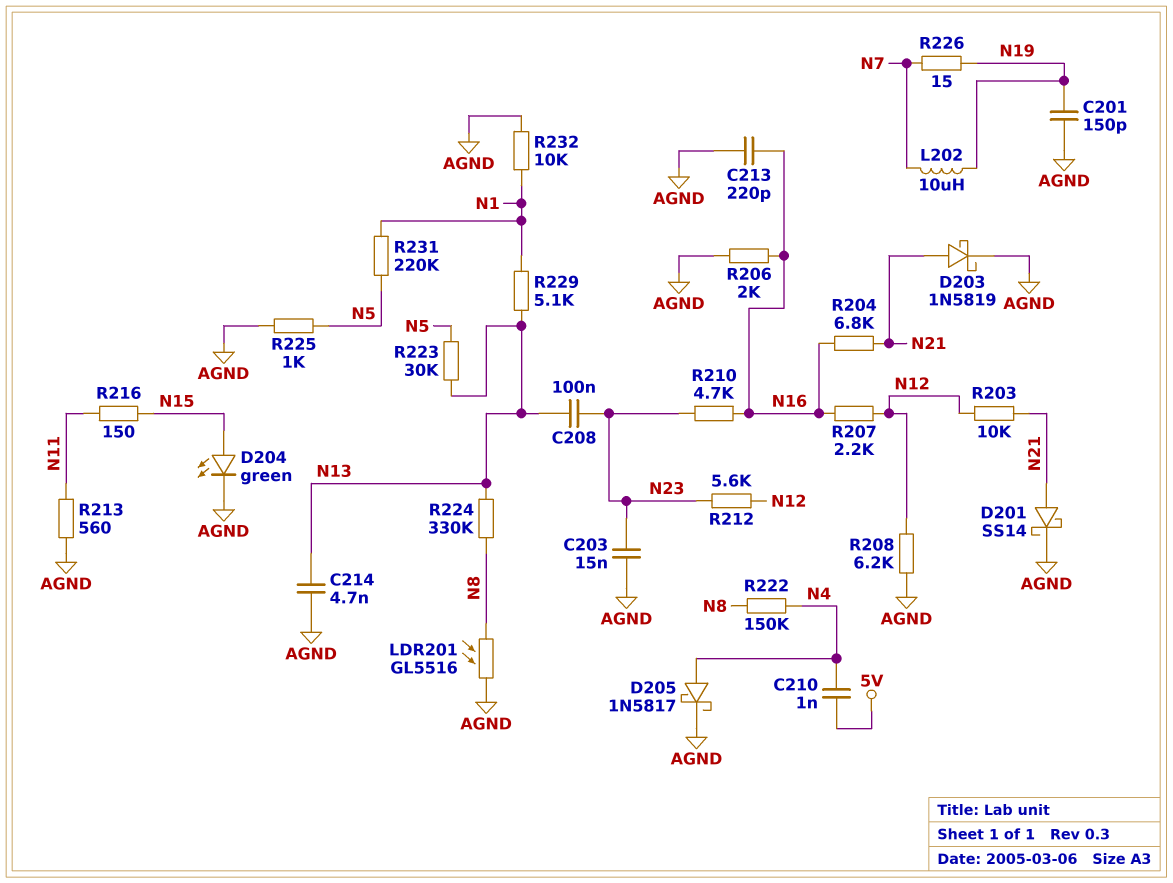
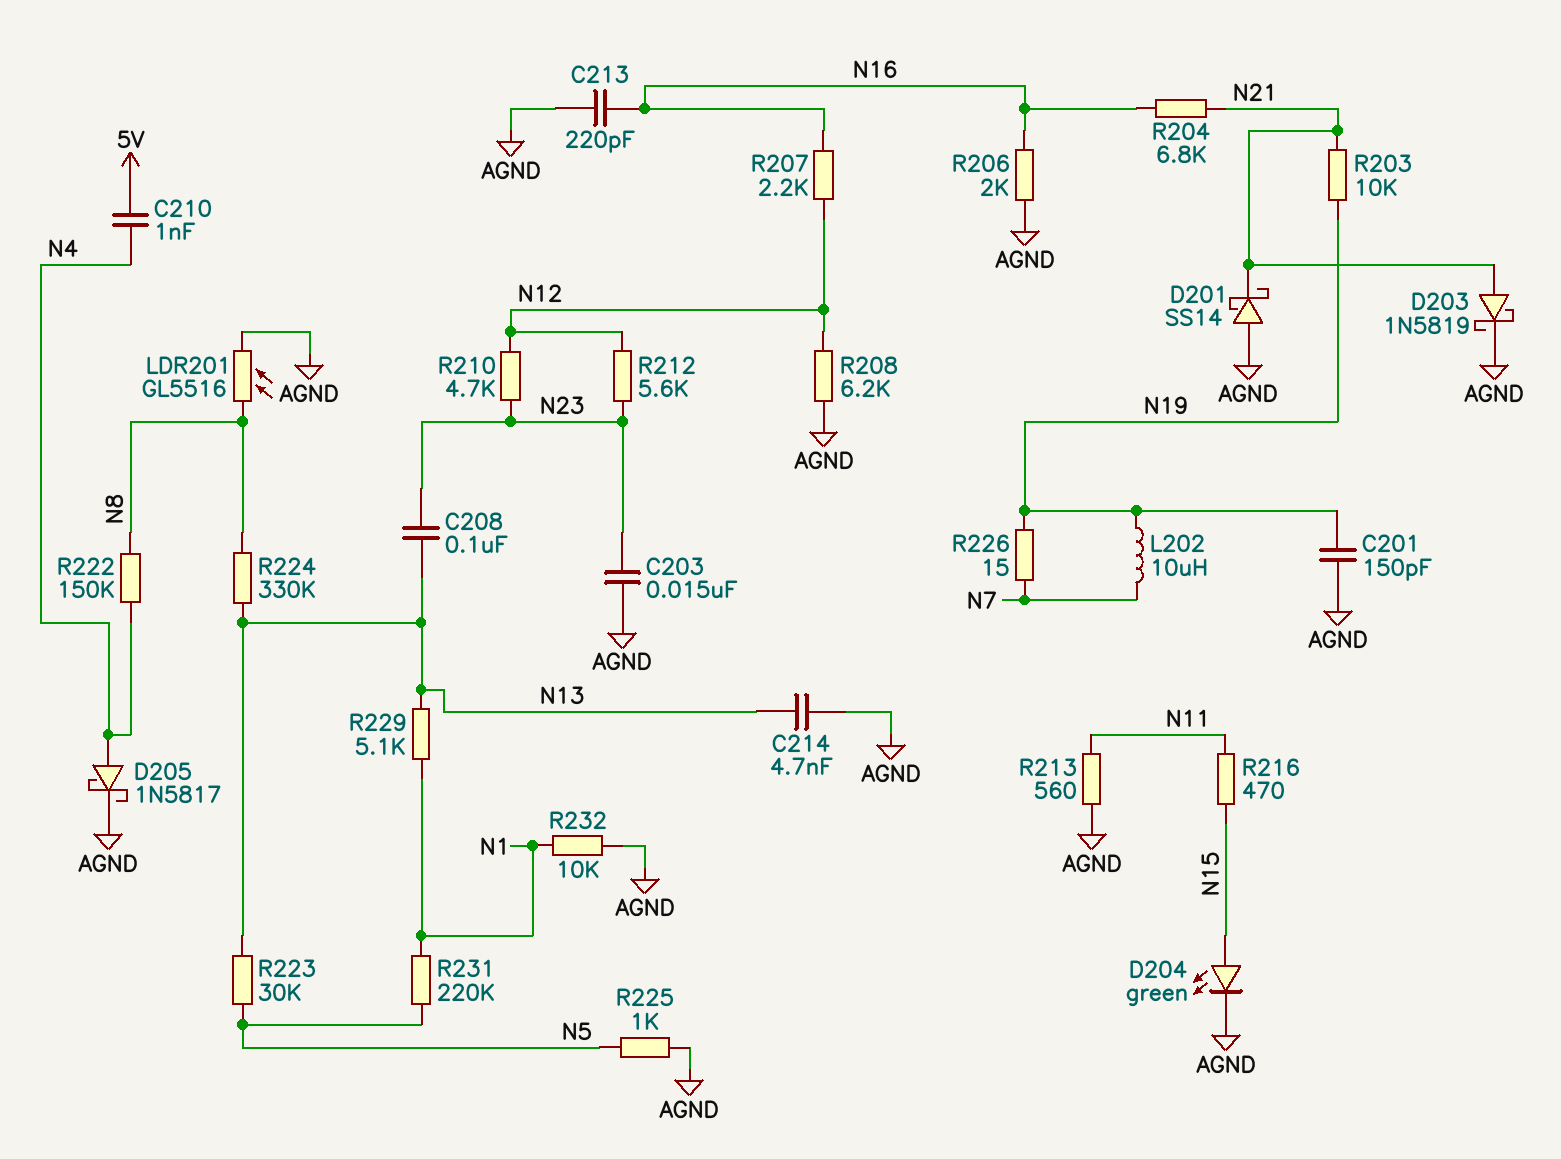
D201: schottky SS14 (A N21, K AGND) -> schottky SS14 (A AGND, K N21)
R203: 10k (N12, N21) -> 10k (N19, N21)
R210: 4.7k (N16, N23) -> 4.7k (N12, N23)
R216: 150 (N11, N15) -> 470 (N11, N15)

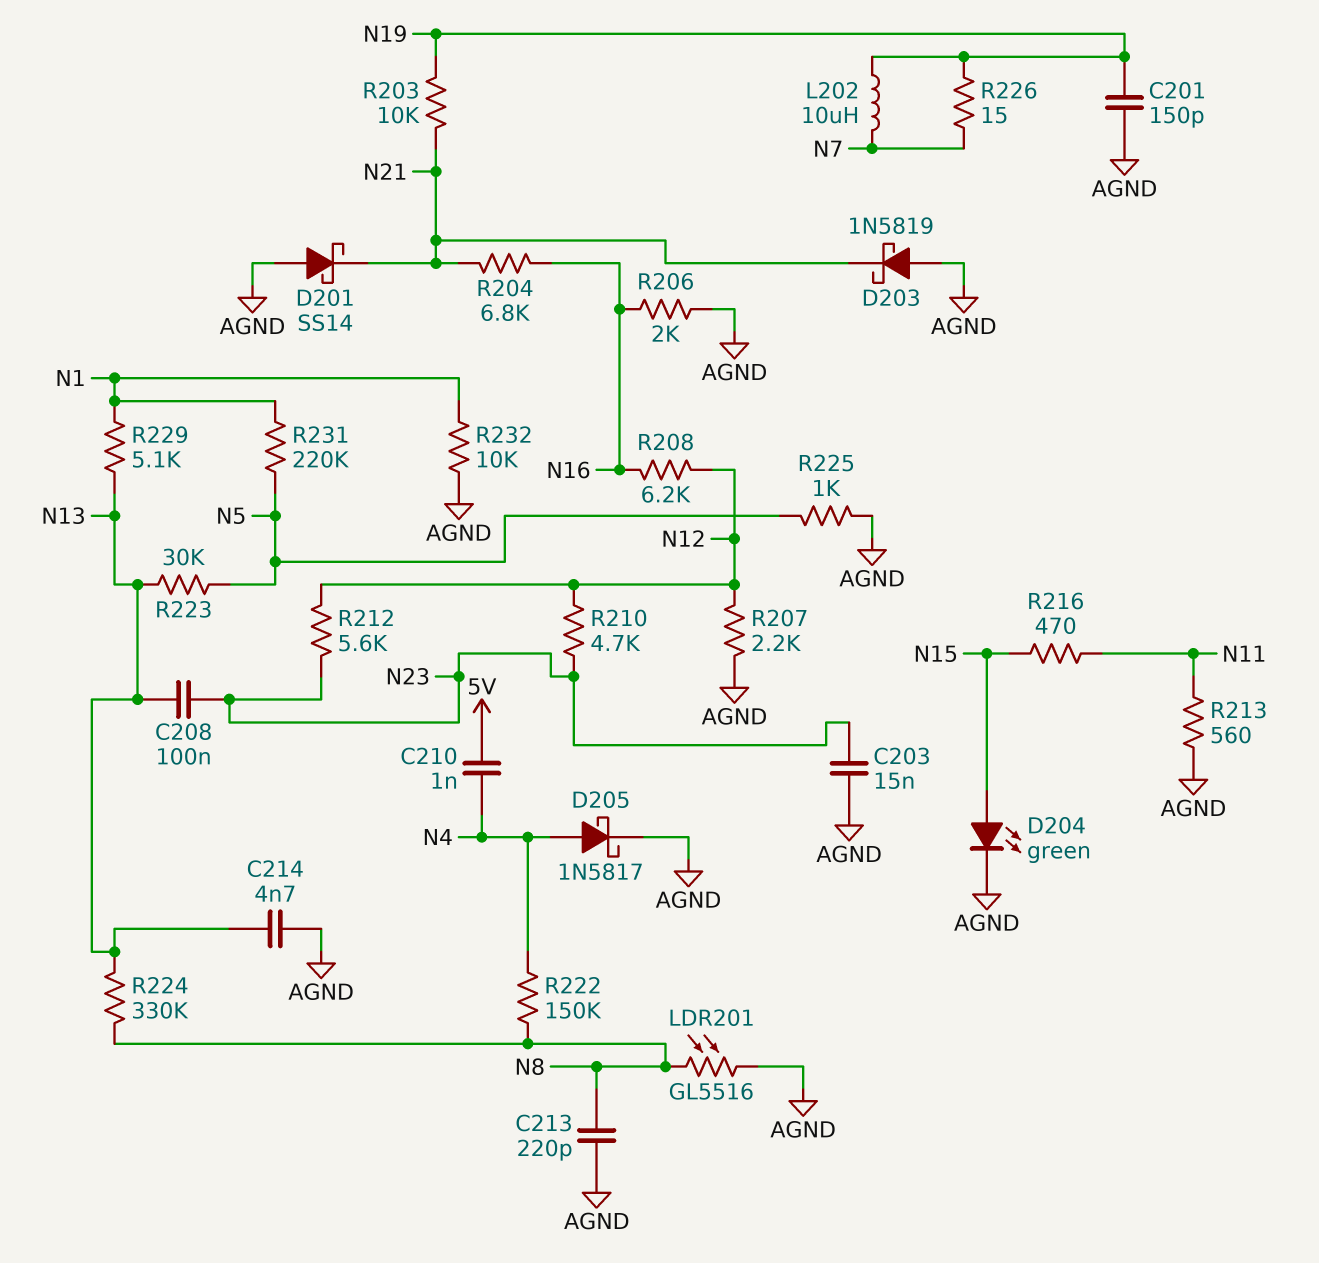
C213: 220pF (AGND, N16) -> 220pF (AGND, N8)
D203: schottky 1N5819 (A N21, K AGND) -> schottky 1N5819 (A AGND, K N21)
R207: 2.2k (N12, N16) -> 2.2k (AGND, N12)
R208: 6.2k (AGND, N12) -> 6.2k (N12, N16)

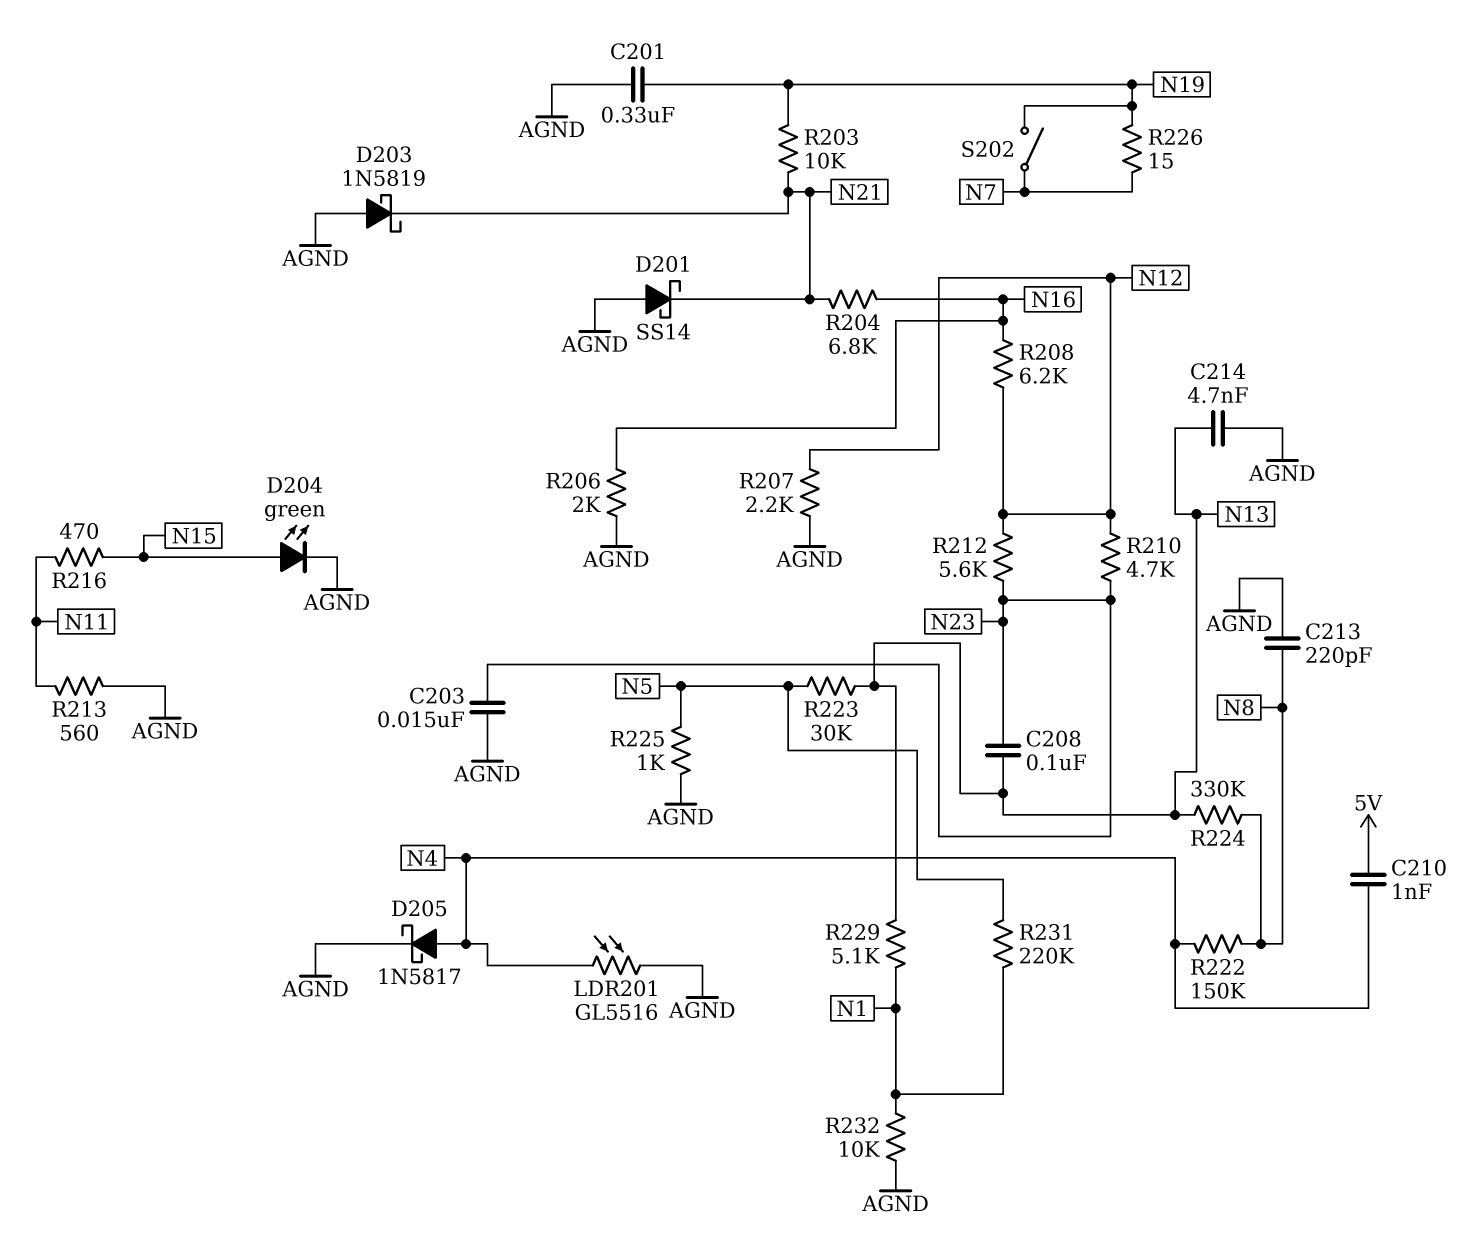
C201: 150pF (AGND, N19) -> 330nF (AGND, N19)
L202: 10uH (N7, N19) -> none
LDR201: GL5516 (AGND, N8) -> GL5516 (AGND, N4)
S202: none -> switch (N7, N19)

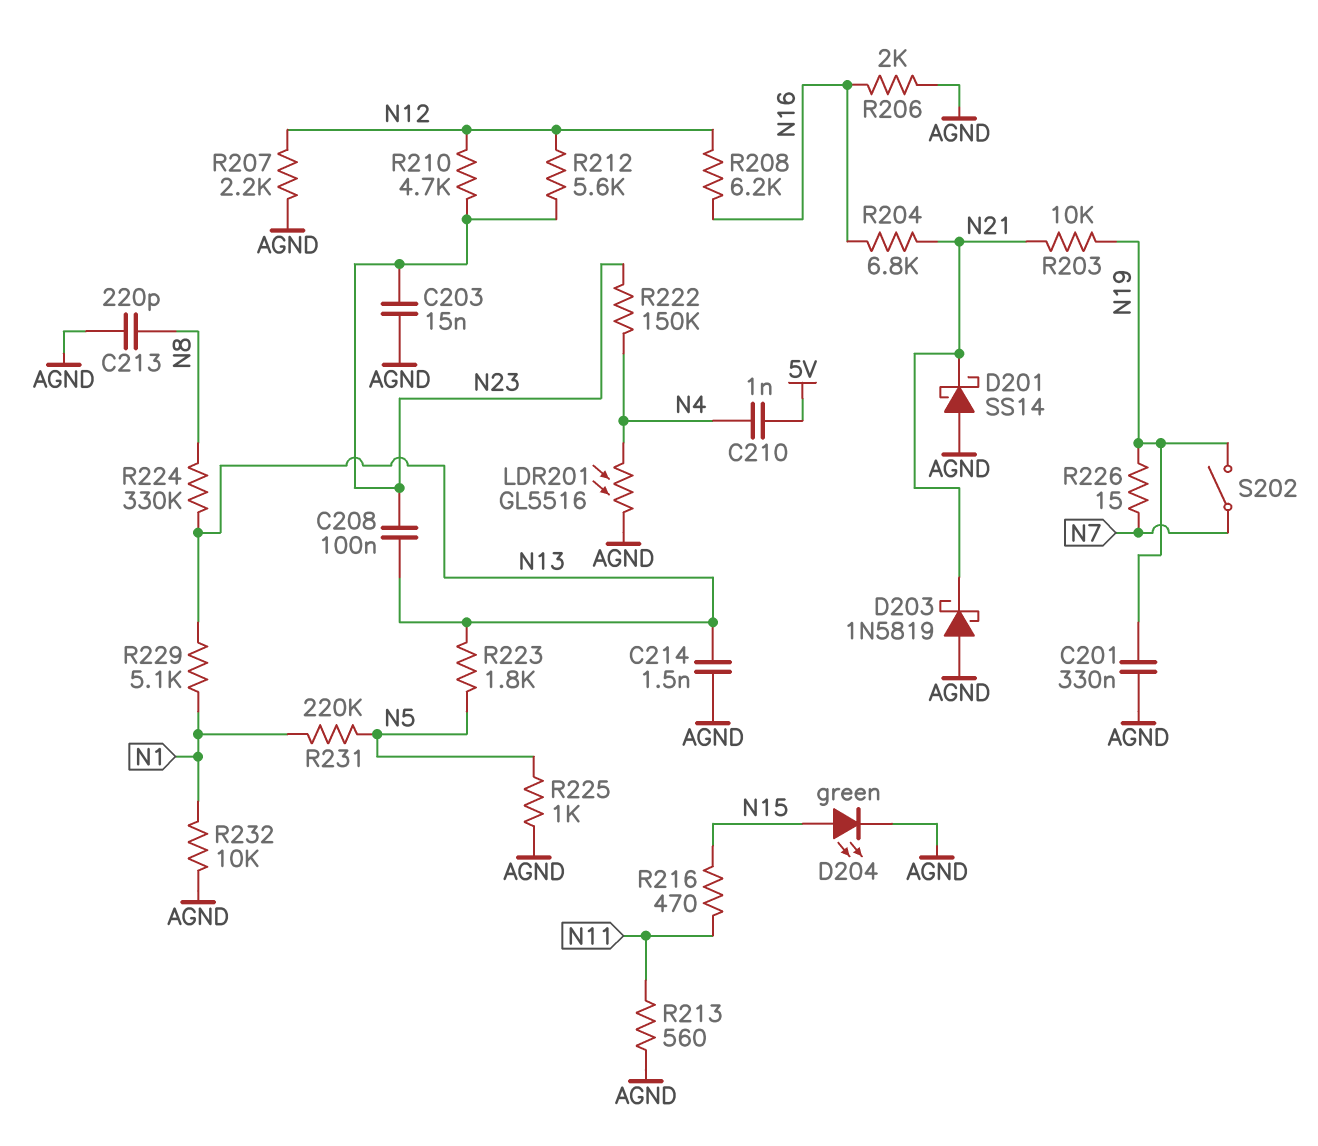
C214: 4.7nF (AGND, N13) -> 1.5nF (AGND, N13)
D205: schottky 1N5817 (A N4, K AGND) -> none
R222: 150k (N4, N8) -> 150k (N4, N23)
R223: 30k (N5, N13) -> 1.8k (N5, N13)

